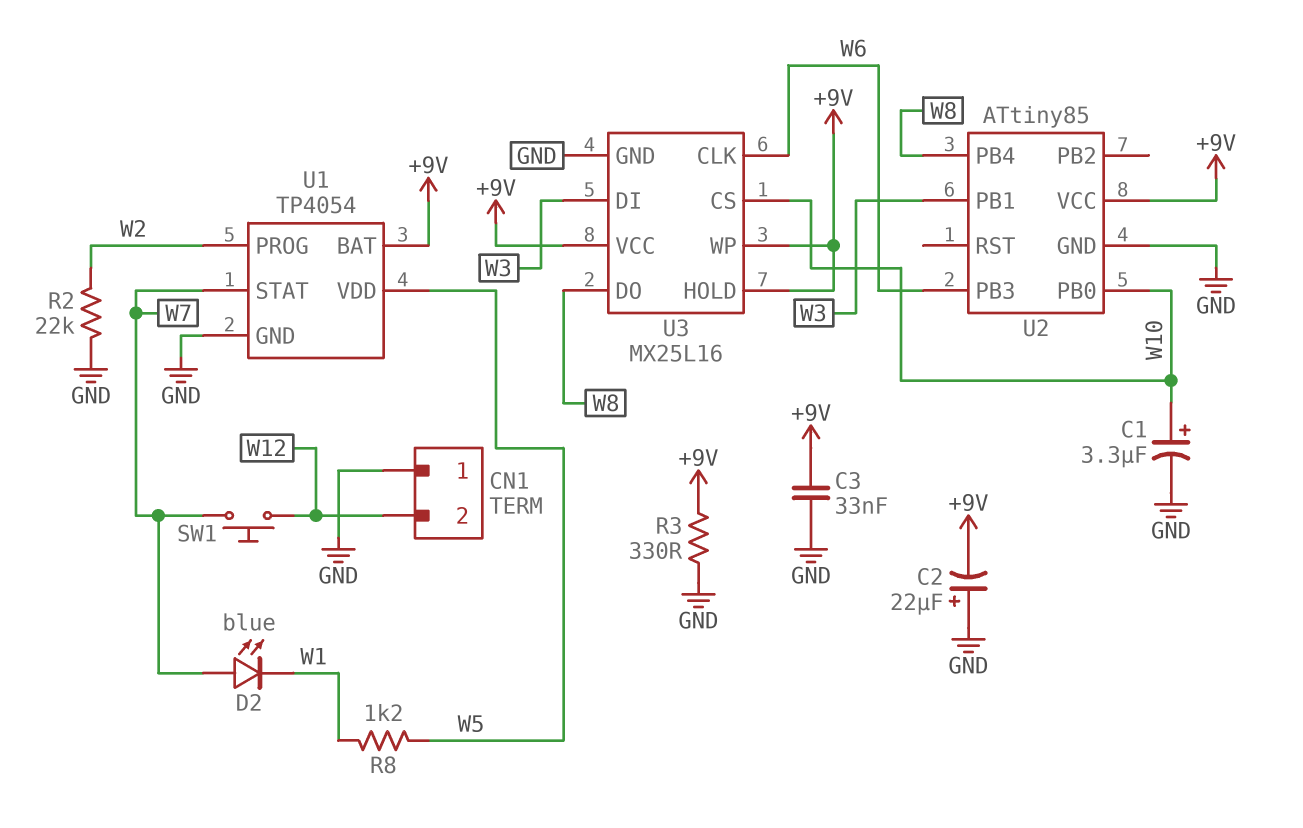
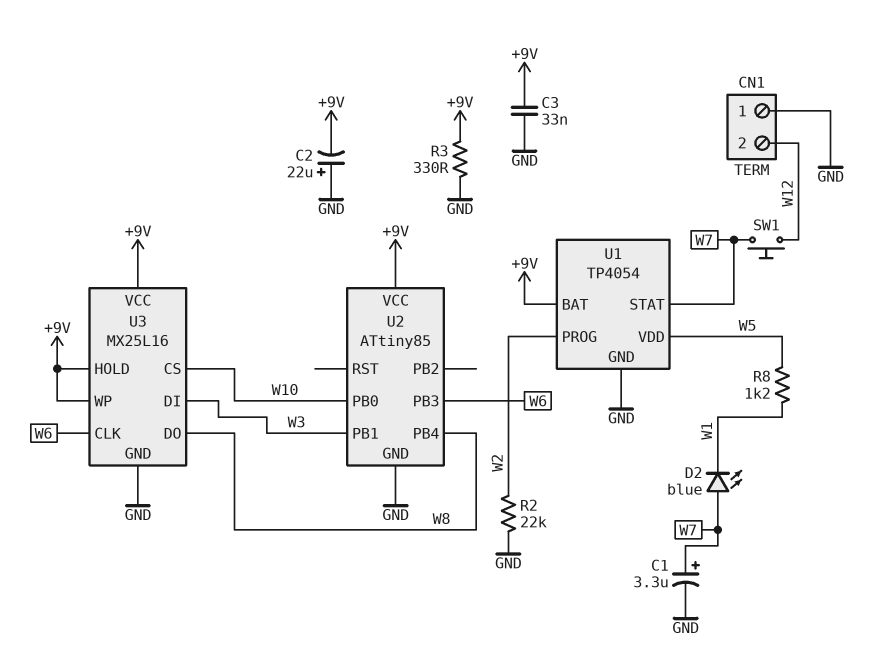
C1: 3.3uF (plus W10, minus GND) -> 3.3uF (plus W7, minus GND)

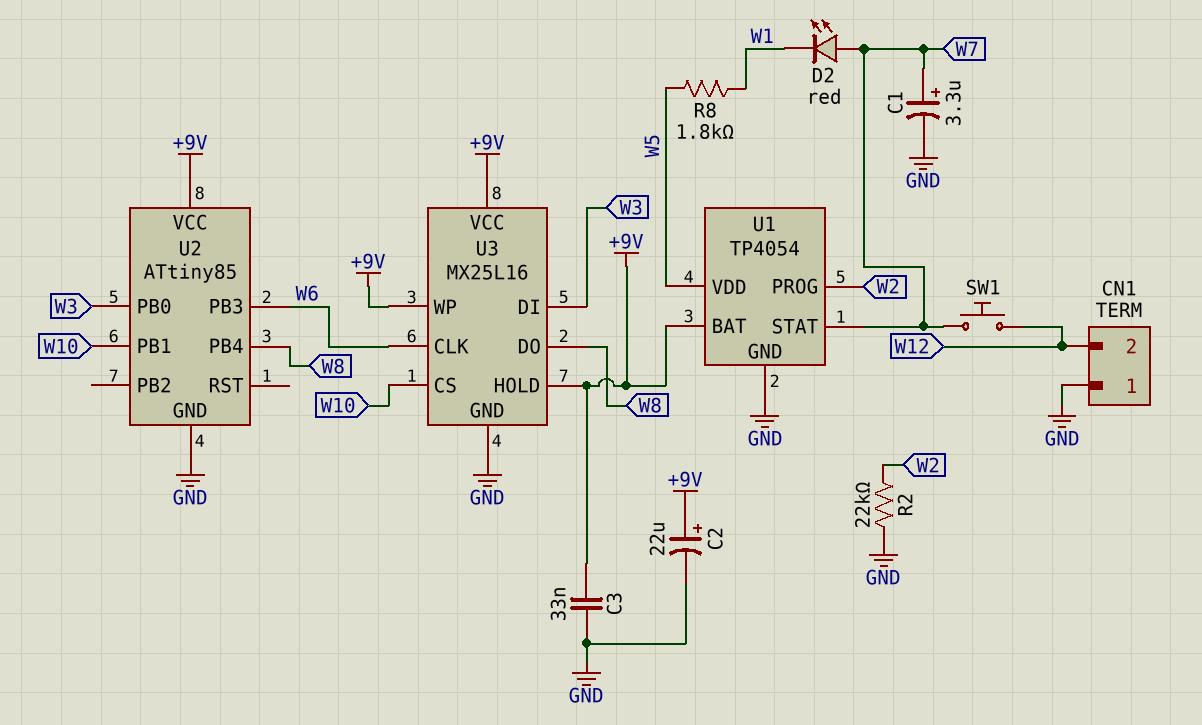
C2: 22uF (plus GND, minus +9V) -> 22uF (plus +9V, minus GND)
D2: LED blue (A W7, K W1) -> LED red (A W7, K W1)
R3: 330 (+9V, GND) -> none
R8: 1.2k (W1, W5) -> 1.8k (W1, W5)
U2 pin PB0: W10 -> W3
U2 pin PB1: W3 -> W10

